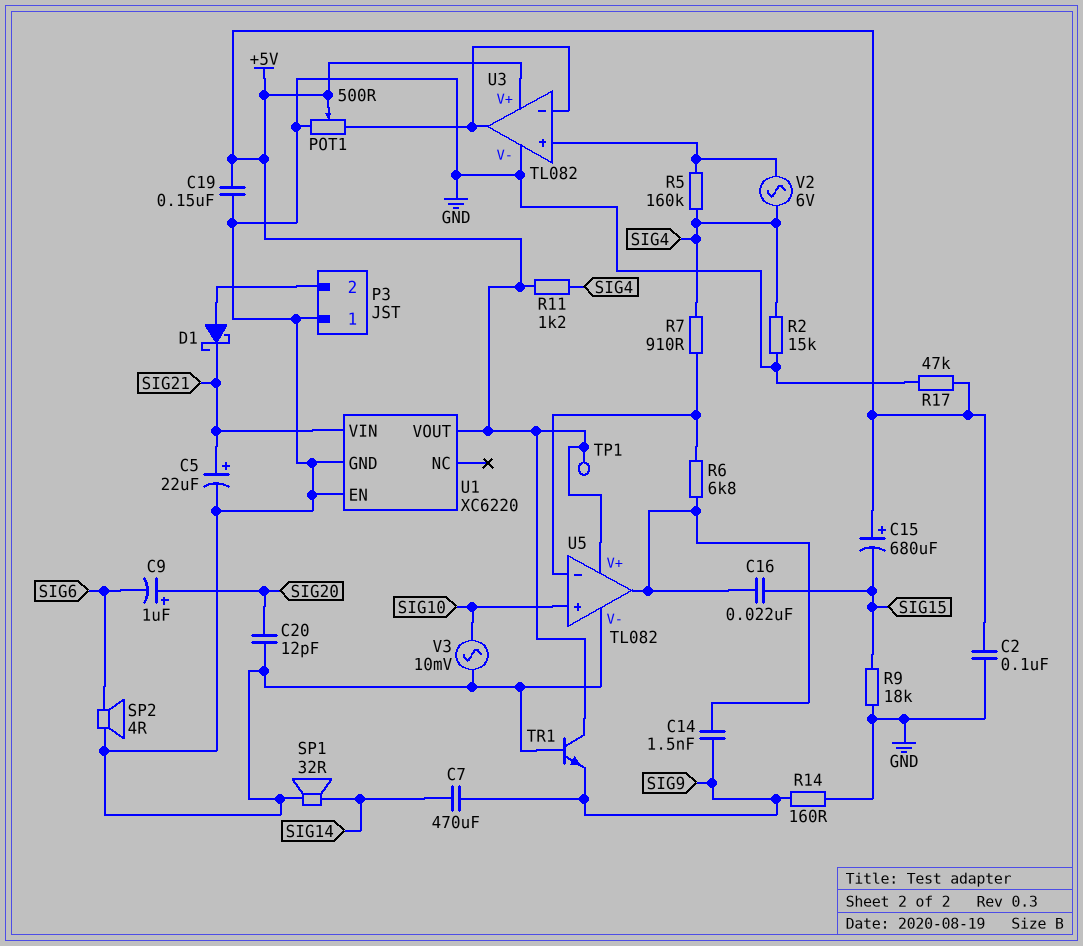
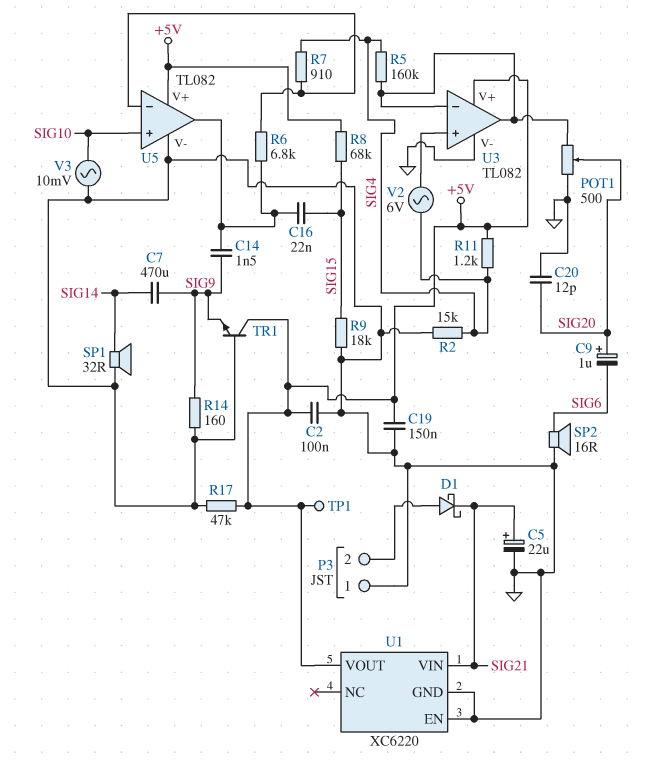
C15: 680uF (plus +5V, minus SIG15) -> none
POT1: 500 (GND, U3/in-, wiper +5V) -> 500 (GND, U3/in-, wiper SIG20)
R5: 160k (SIG4, U3/in+) -> 160k (SIG4, U3/in-)
R8: none -> 68k (+5V, SIG15)
SP2: speaker 4R (GND, SIG6) -> speaker 16R (GND, SIG6)

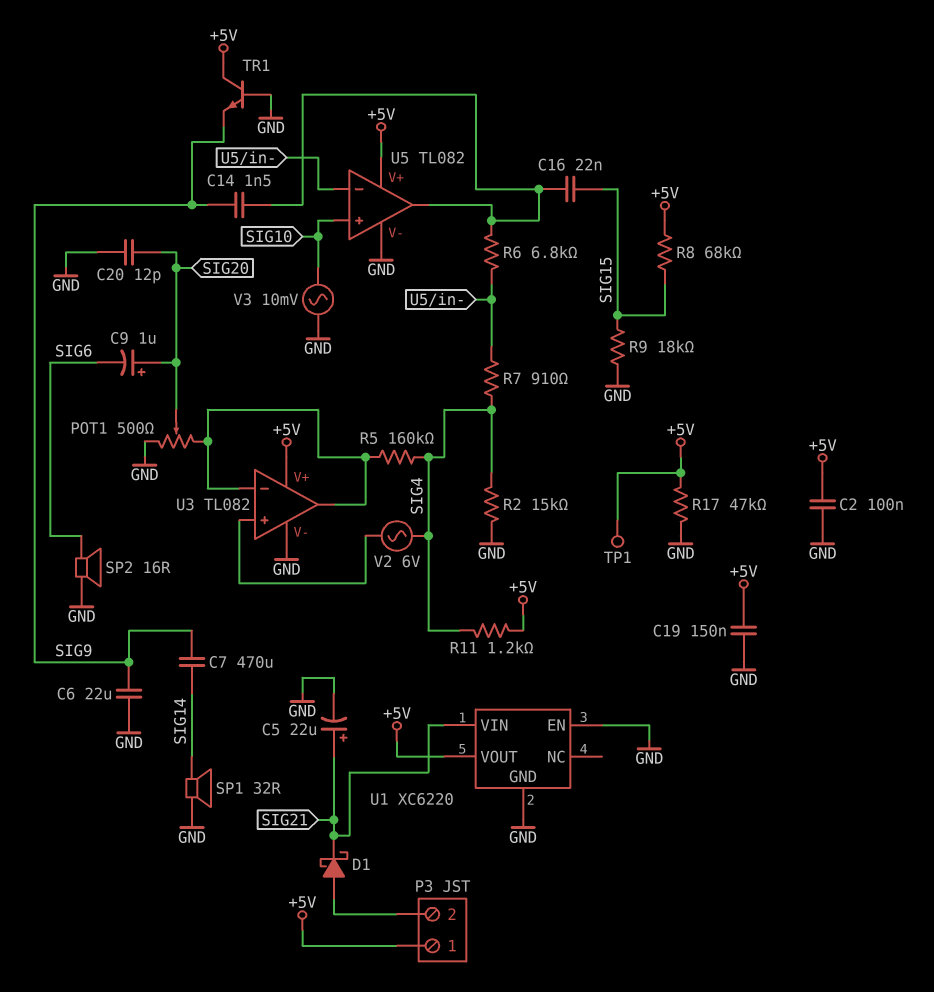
C6: none -> 22uF (GND, SIG9)
P3 pin 1: GND -> +5V
R14: 160 (GND, SIG9) -> none

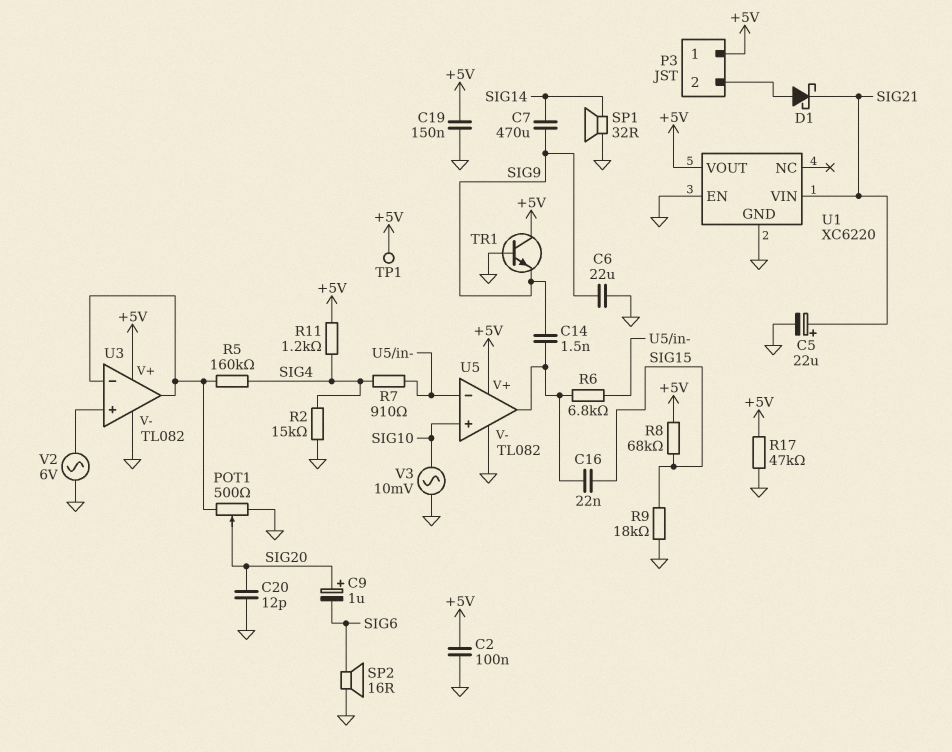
V2: AC 6V (SIG4, U3/in+) -> AC 6V (GND, U3/in+)

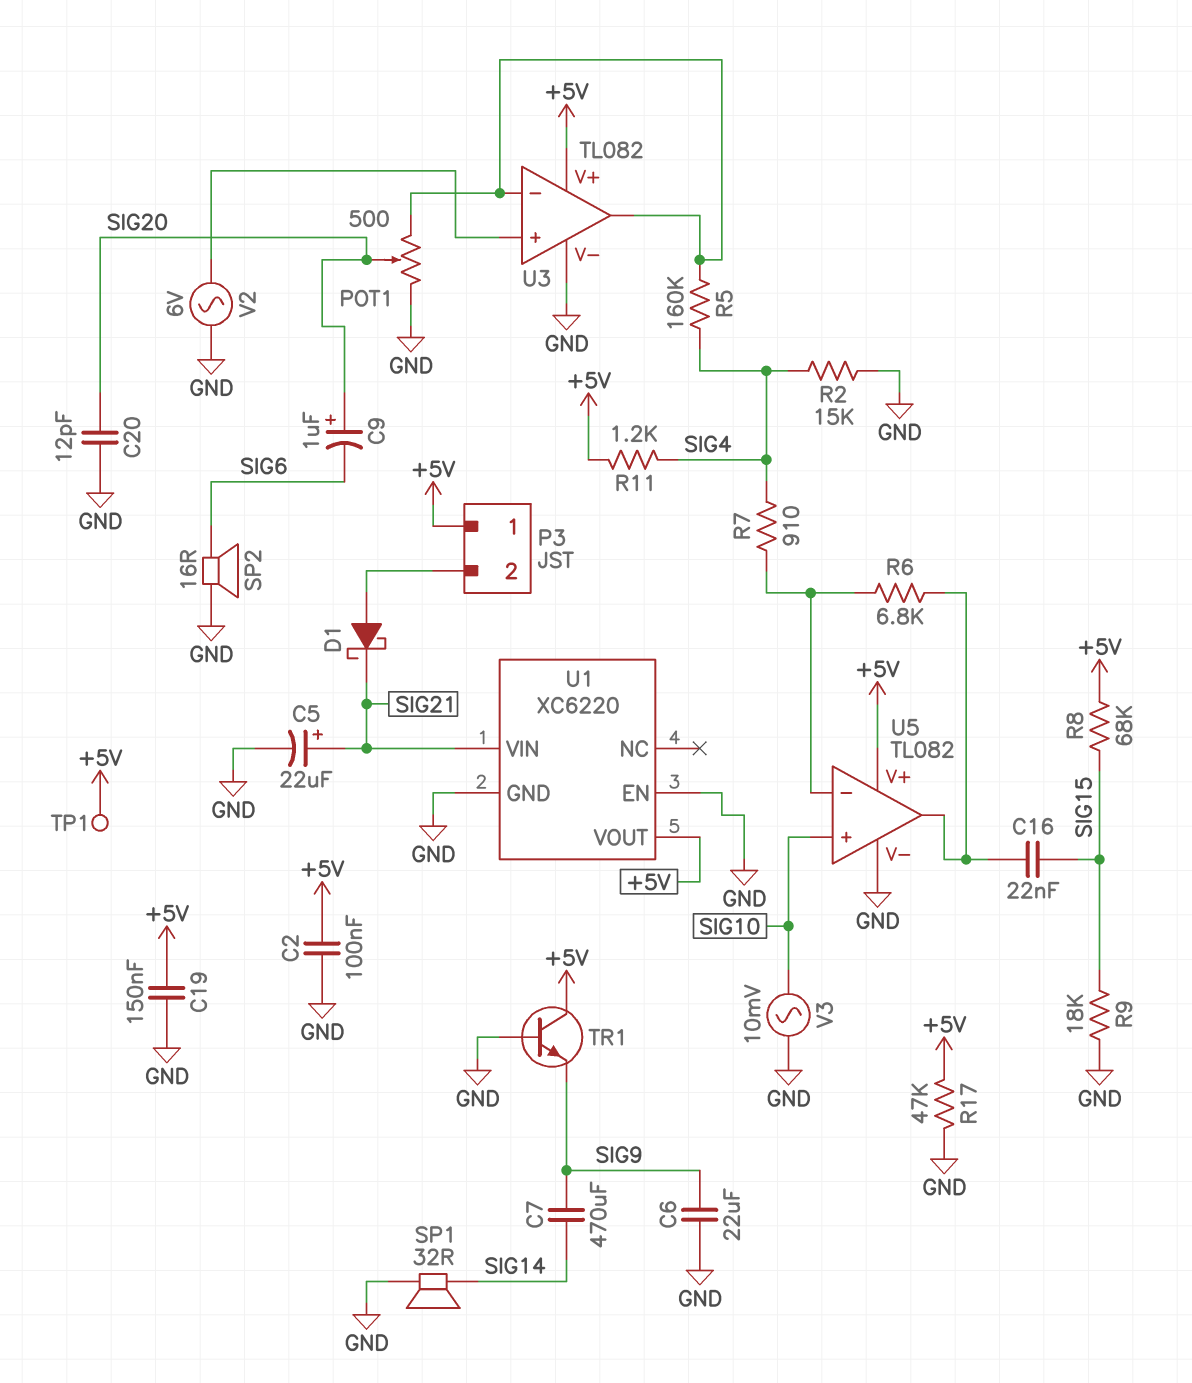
C14: 1.5nF (SIG9, U5/out) -> none

